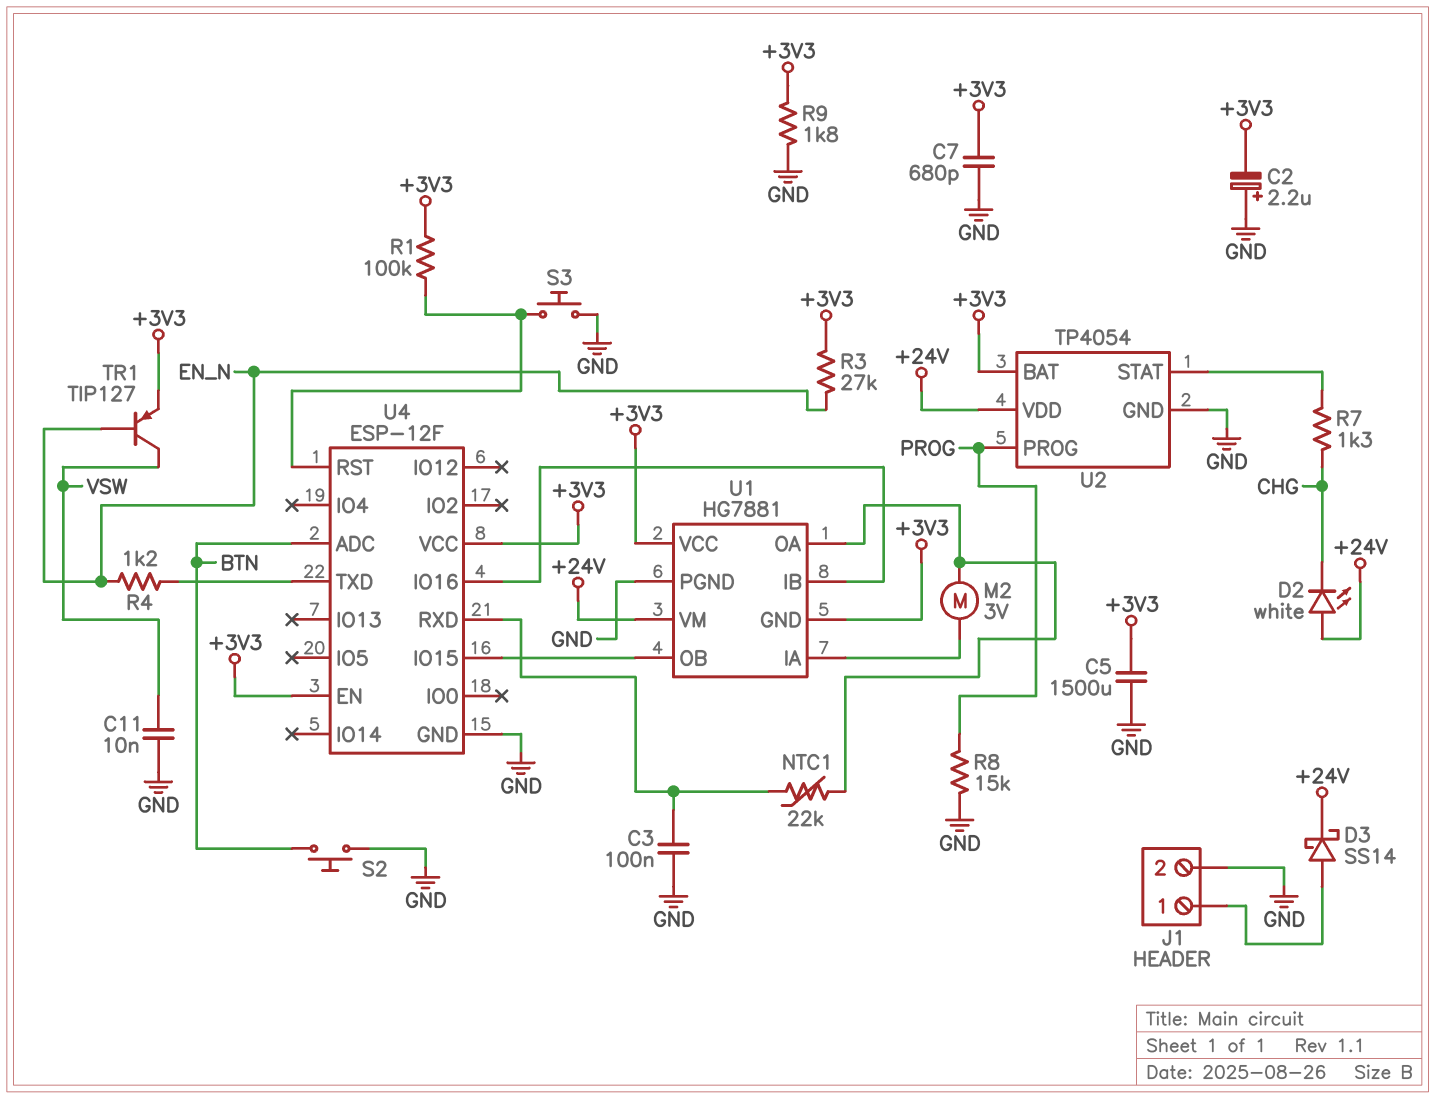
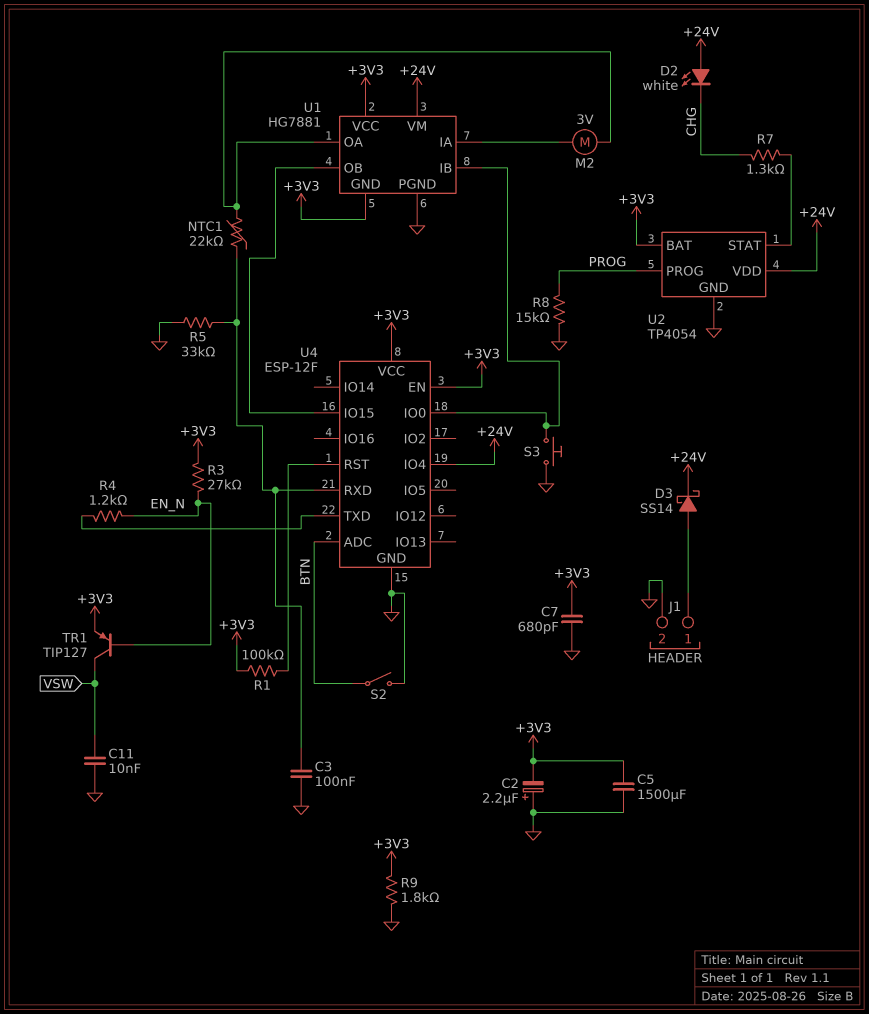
R5: none -> 33k (GND, U4/RXD)
S2: button (BTN, GND) -> switch (BTN, GND)
S3: button (GND, U4/RST) -> button (GND, U1/IB)
U4 pin IO0: none -> U1/IB
U4 pin IO4: none -> +24V
U4 pin IO16: U1/IB -> none

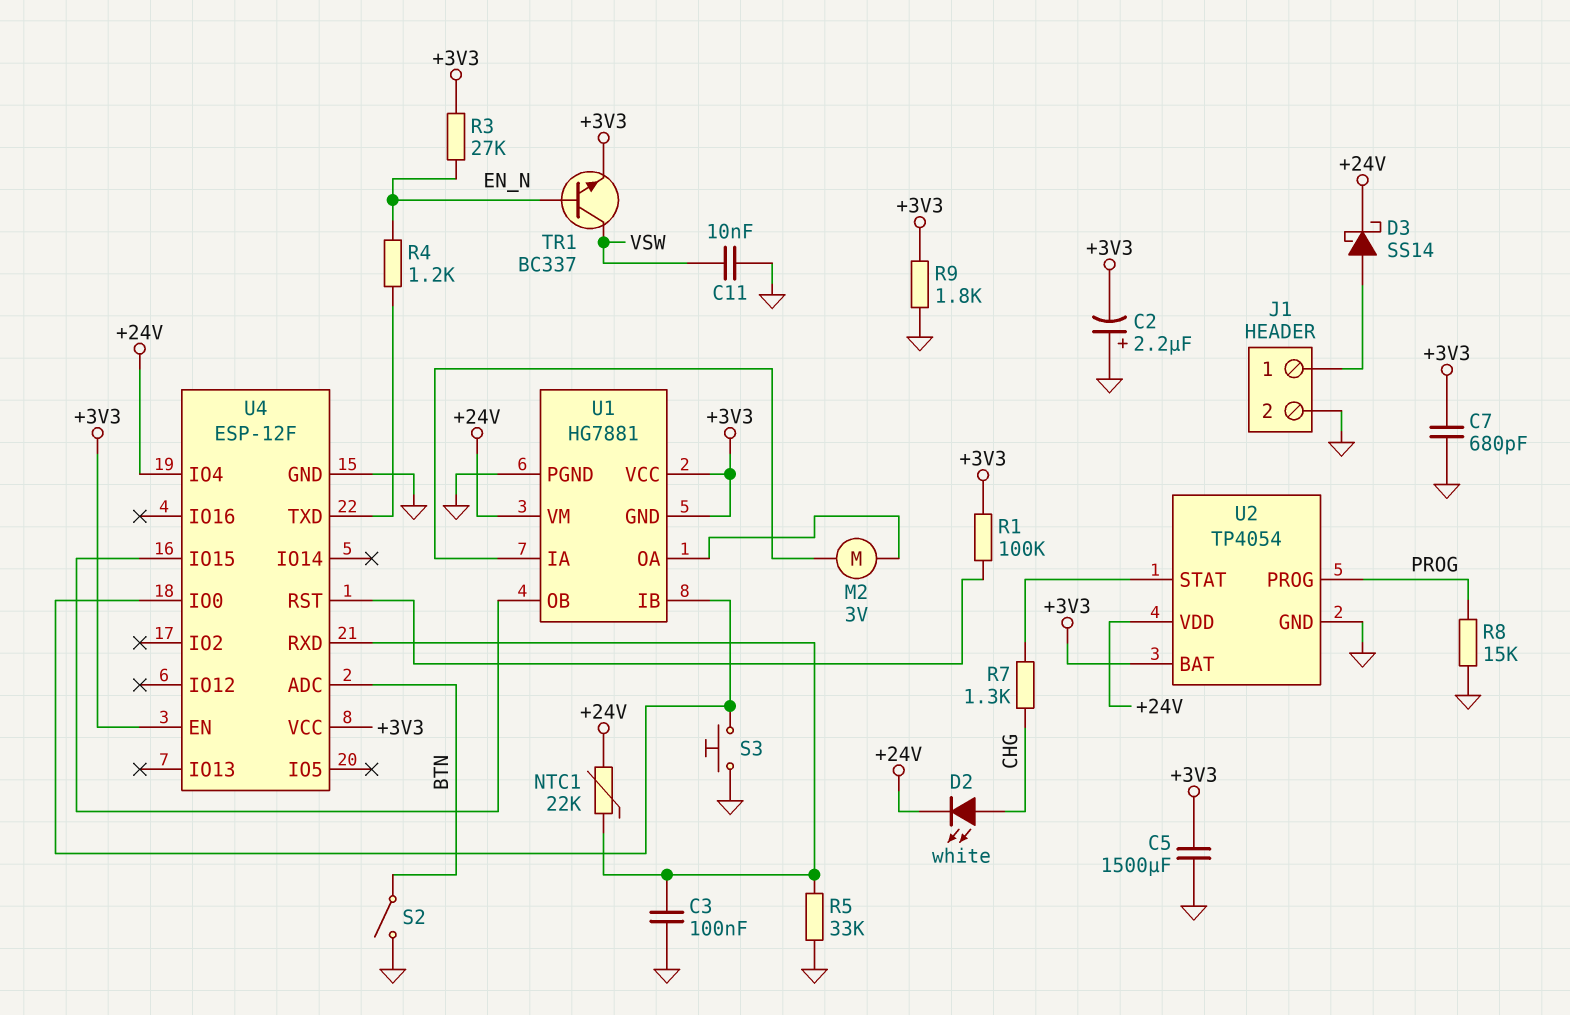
D2: LED white (A +24V, K CHG) -> LED white (A CHG, K +24V)
NTC1: 22k (U1/OA, U4/RXD) -> 22k (+24V, U4/RXD)
TR1: PNP TIP127 (B EN_N, C VSW, E +3V3) -> NPN BC337 (B EN_N, C VSW, E +3V3)

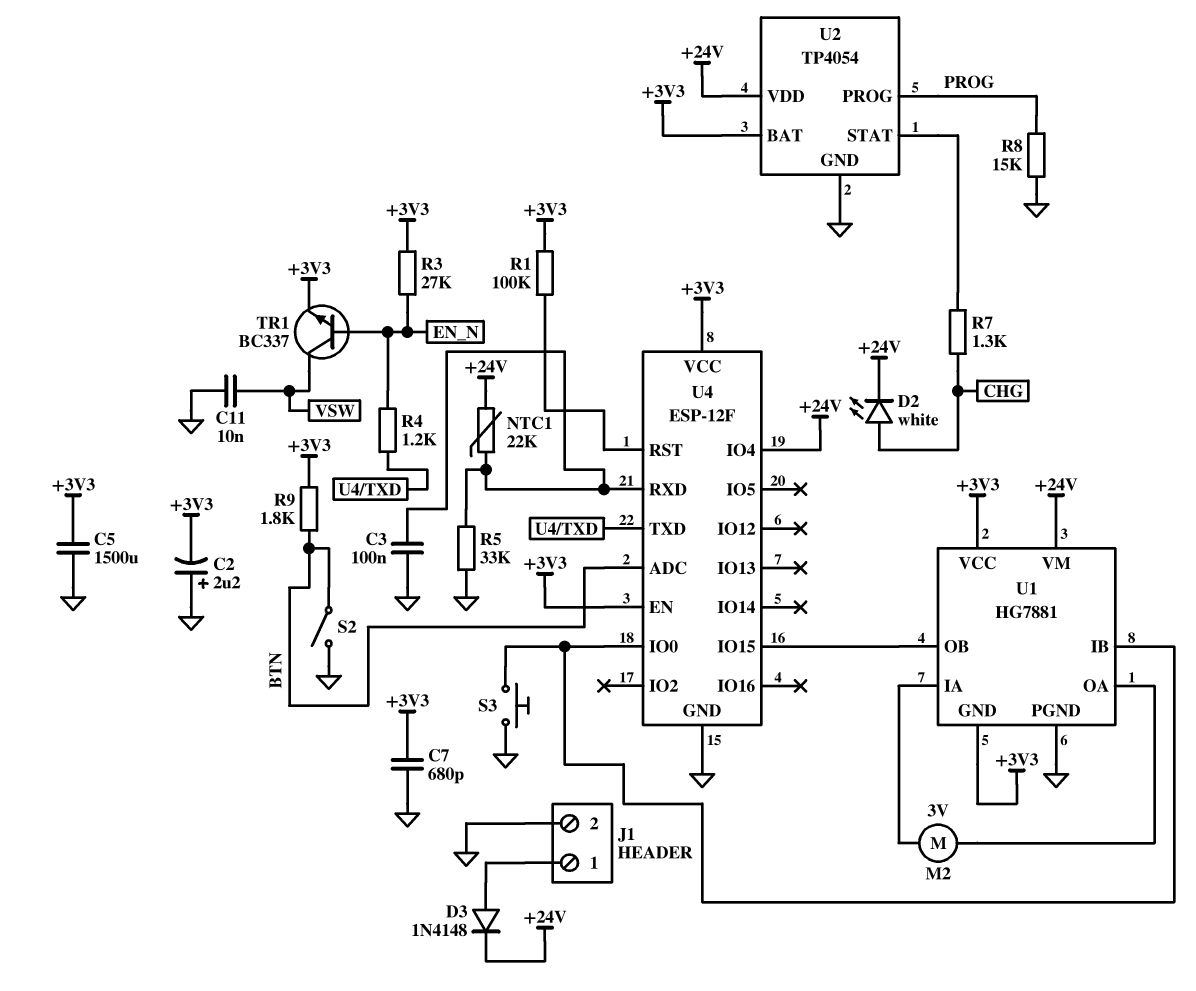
D3: schottky SS14 (A J1/1, K +24V) -> diode 1N4148 (A J1/1, K +24V)
R9: 1.8k (+3V3, GND) -> 1.8k (+3V3, BTN)

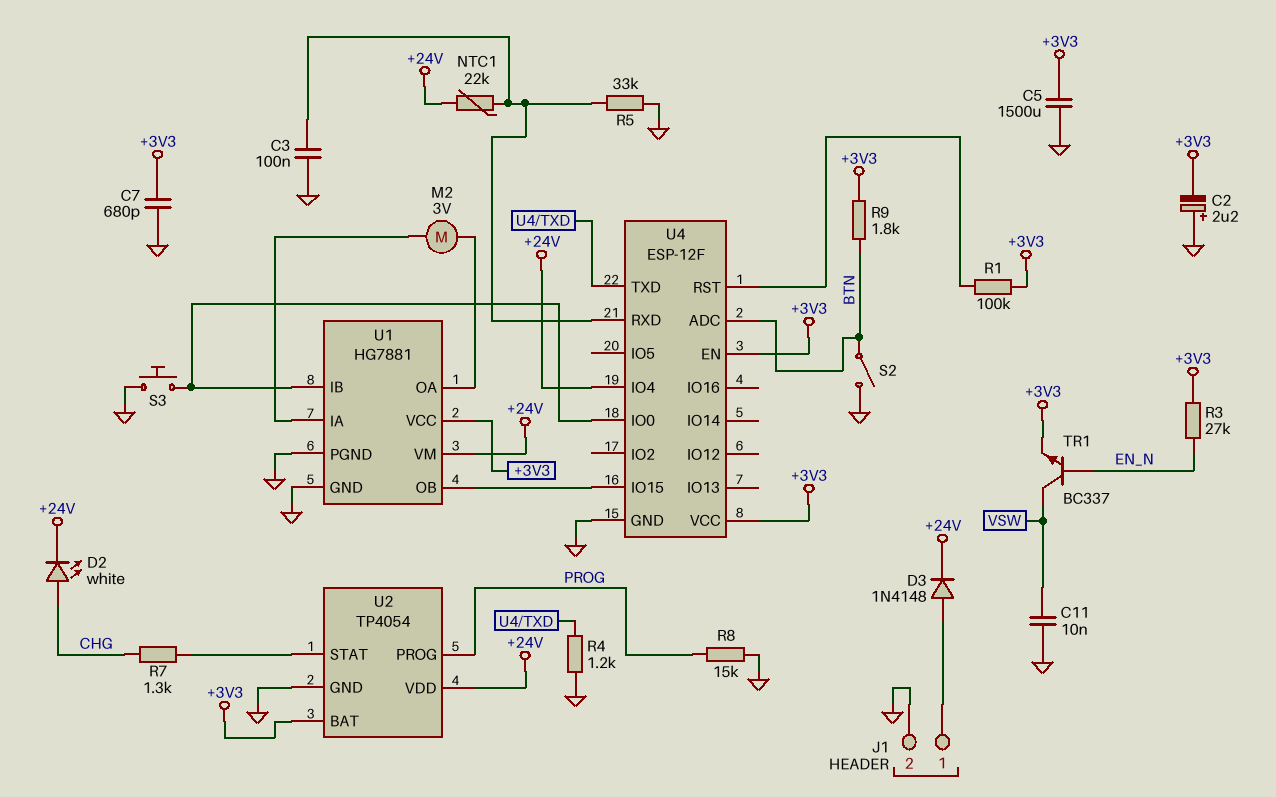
R4: 1.2k (EN_N, U4/TXD) -> 1.2k (GND, U4/TXD)
U1 pin GND: +3V3 -> GND

